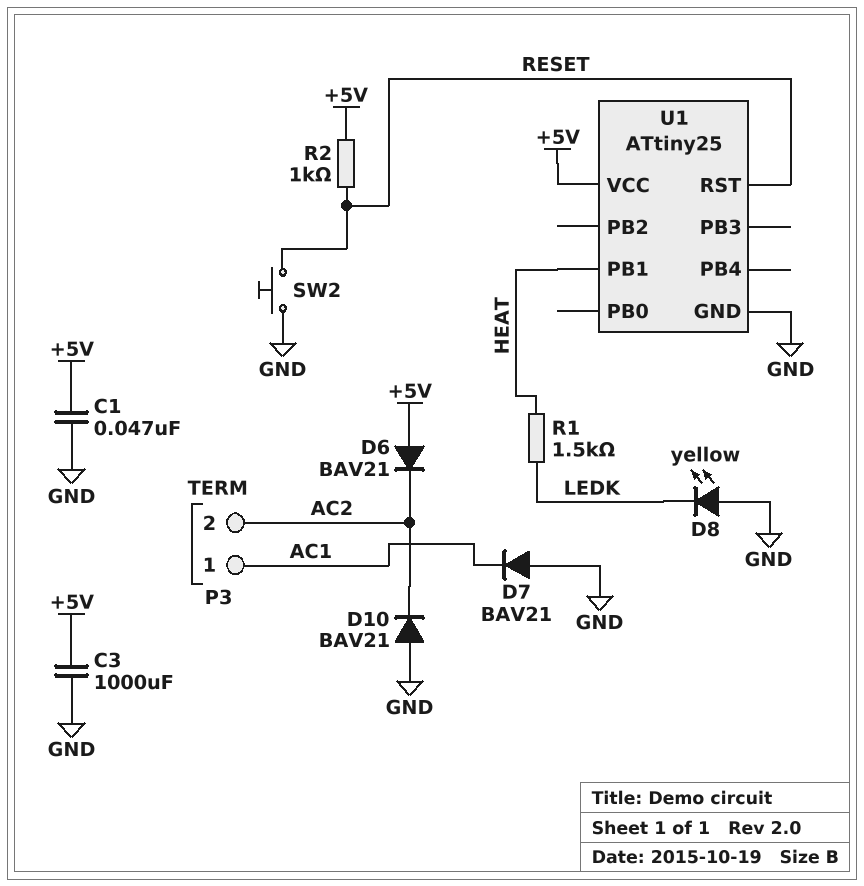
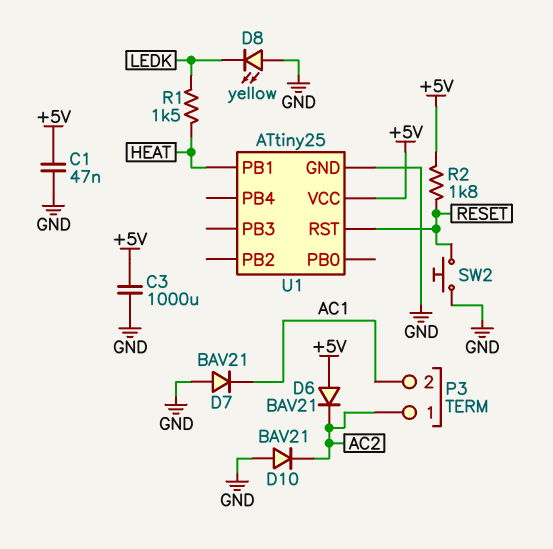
P3 pin 1: AC1 -> AC2
P3 pin 2: AC2 -> AC1
R2: 1k (+5V, RESET) -> 1.8k (+5V, RESET)

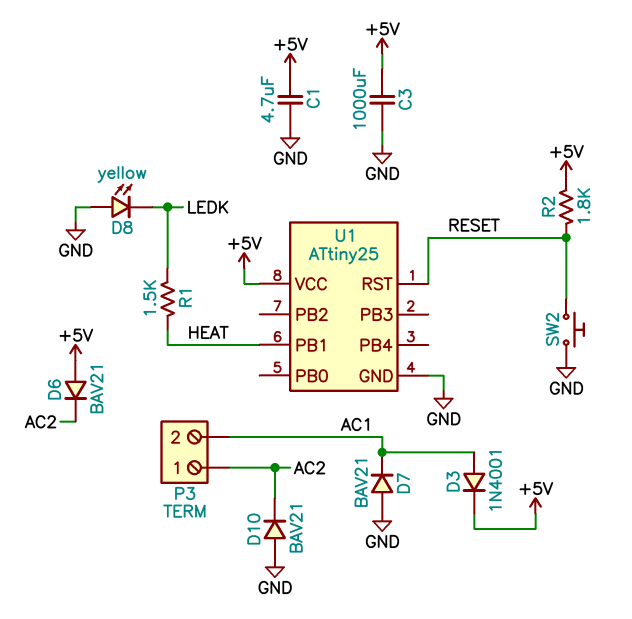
C1: 47nF (+5V, GND) -> 4.7uF (+5V, GND)
D3: none -> diode 1N4001 (A AC1, K +5V)

